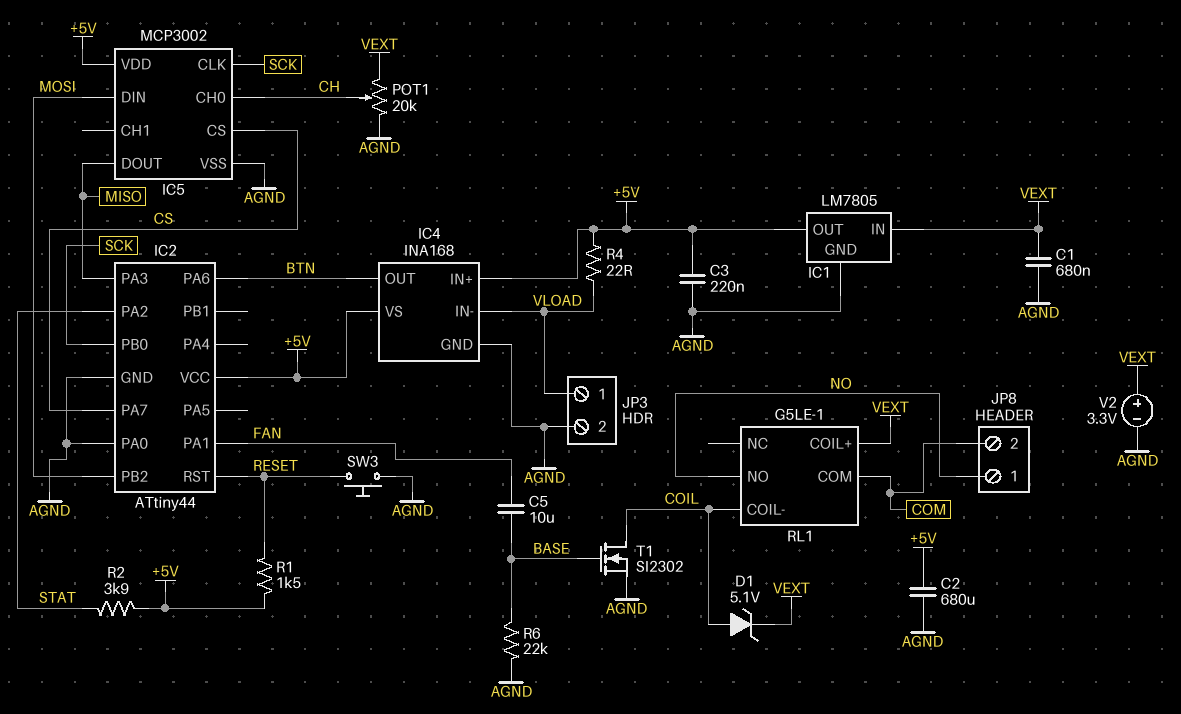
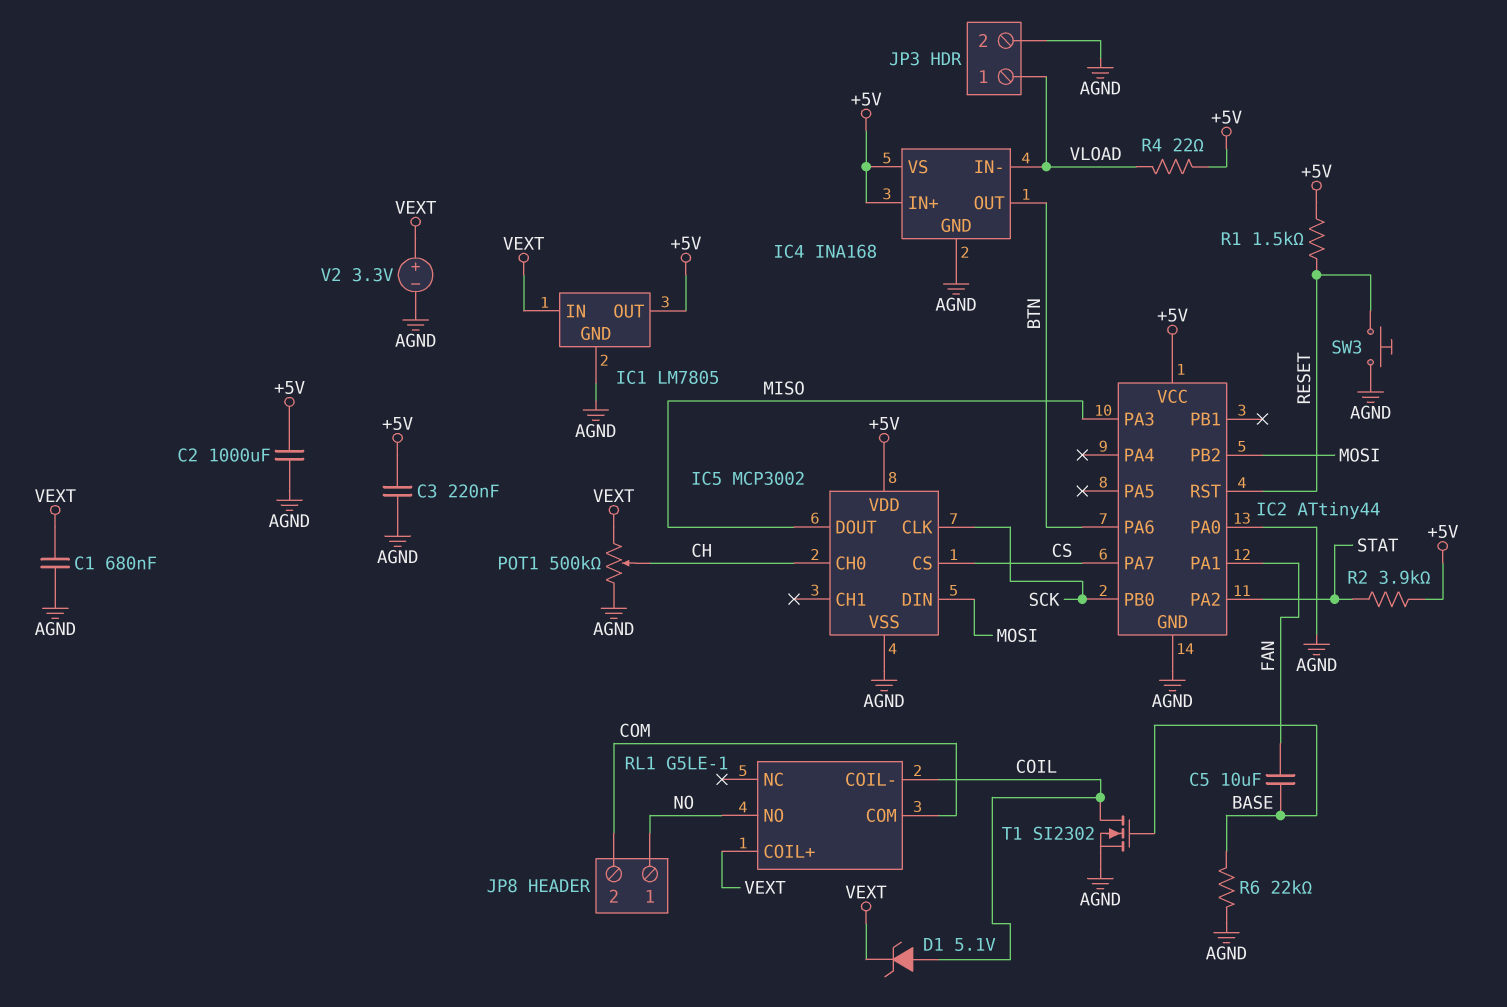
C2: 680uF (+5V, AGND) -> 1000uF (+5V, AGND)
POT1: 20k (AGND, VEXT, wiper CH) -> 500k (AGND, VEXT, wiper CH)

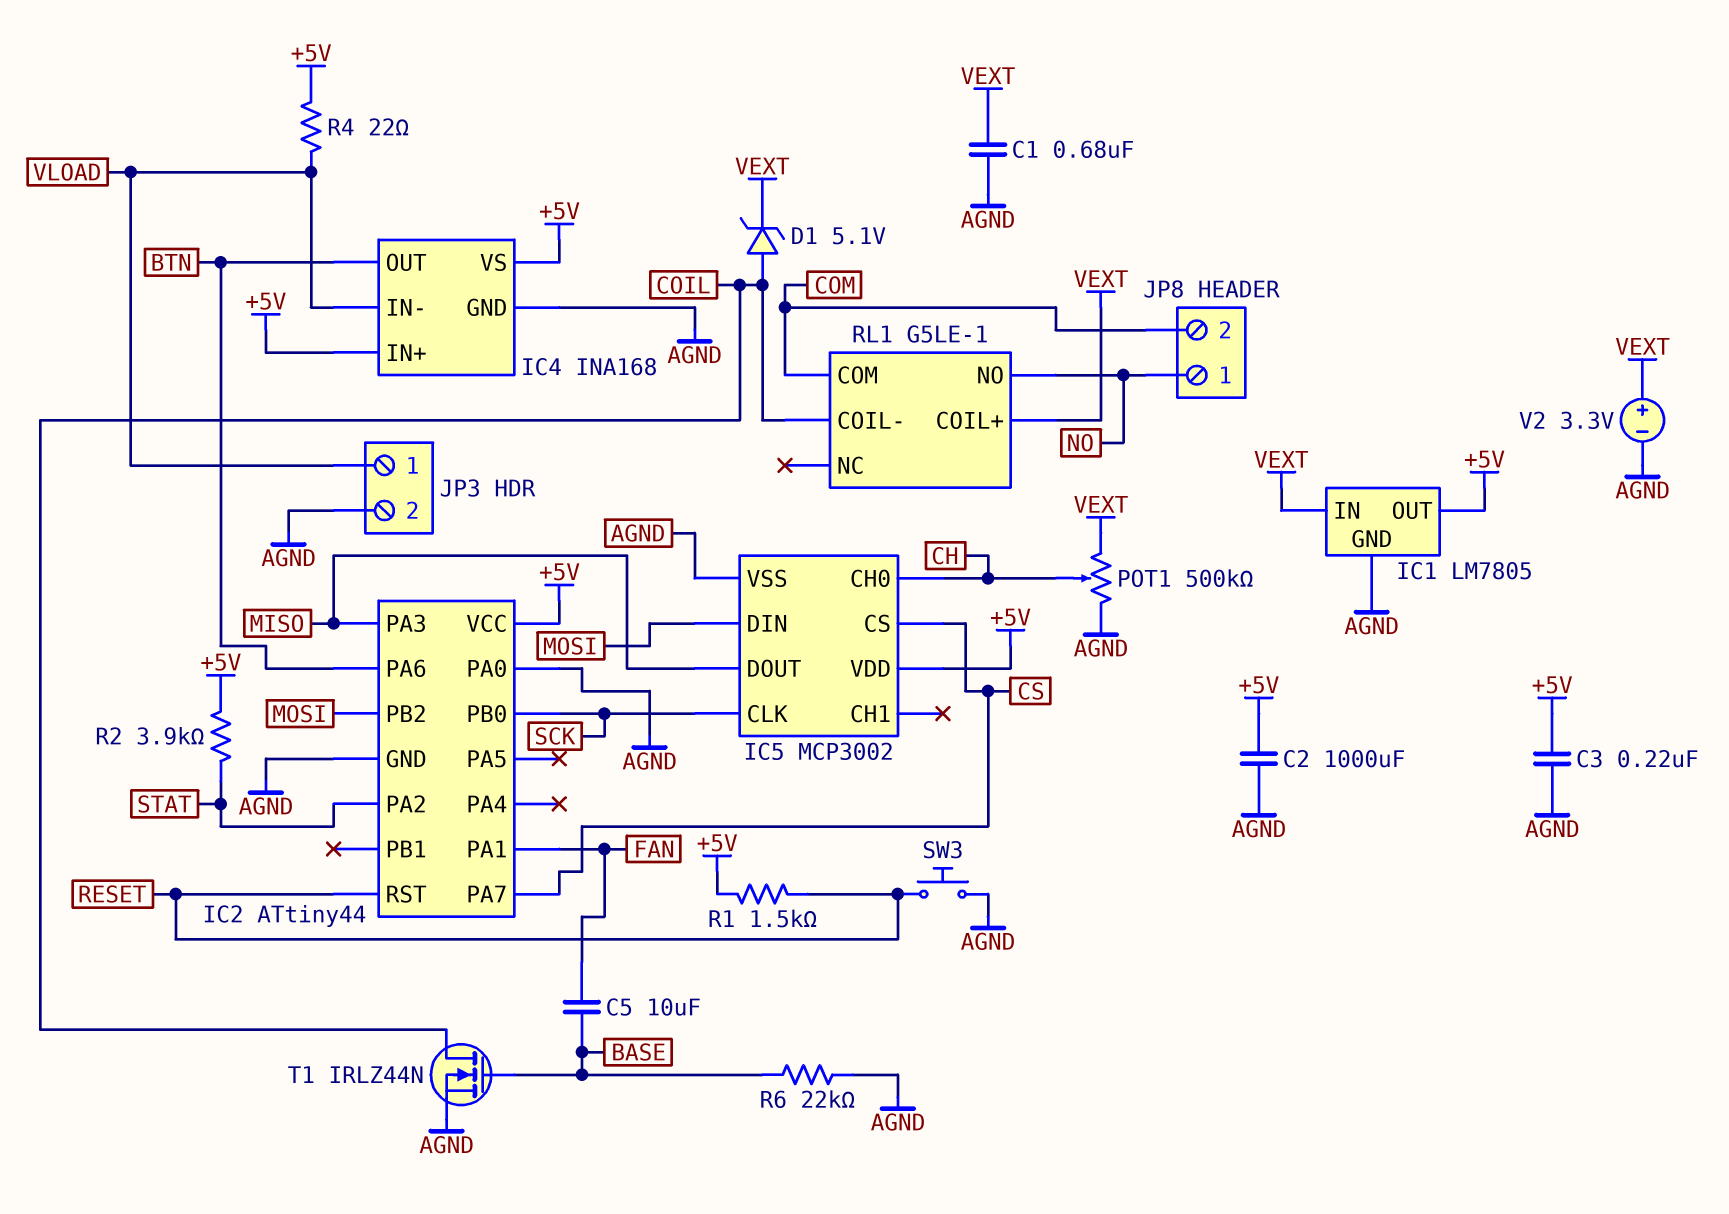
T1: NMOS SI2302 (G BASE, D COIL, S AGND) -> NMOS IRLZ44N (G BASE, D COIL, S AGND)

